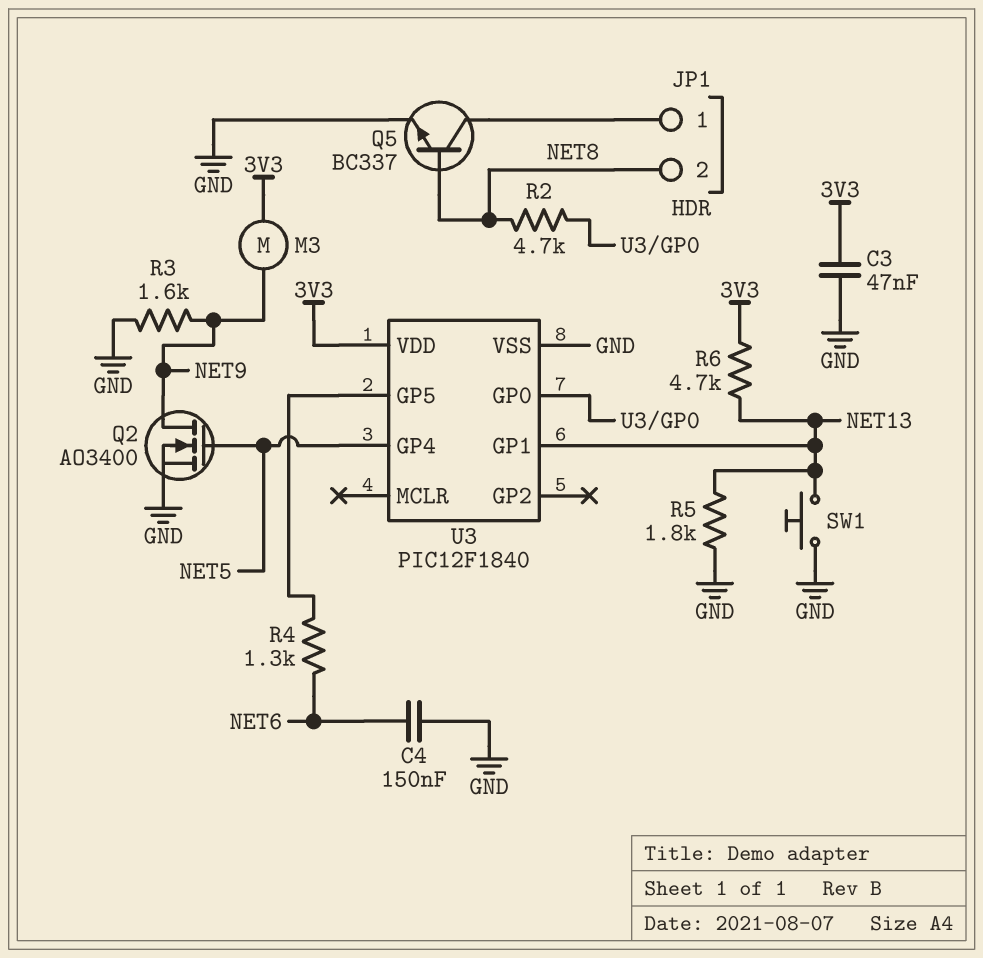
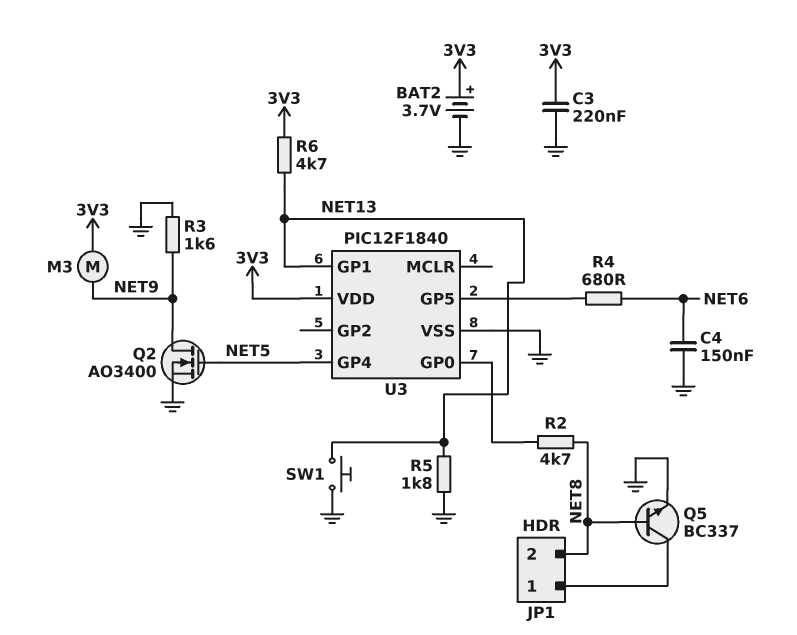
BAT2: none -> 3.7V (plus 3V3, minus GND)
C3: 47nF (3V3, GND) -> 220nF (3V3, GND)
R4: 1.3k (NET6, U3/GP5) -> 680 (NET6, U3/GP5)

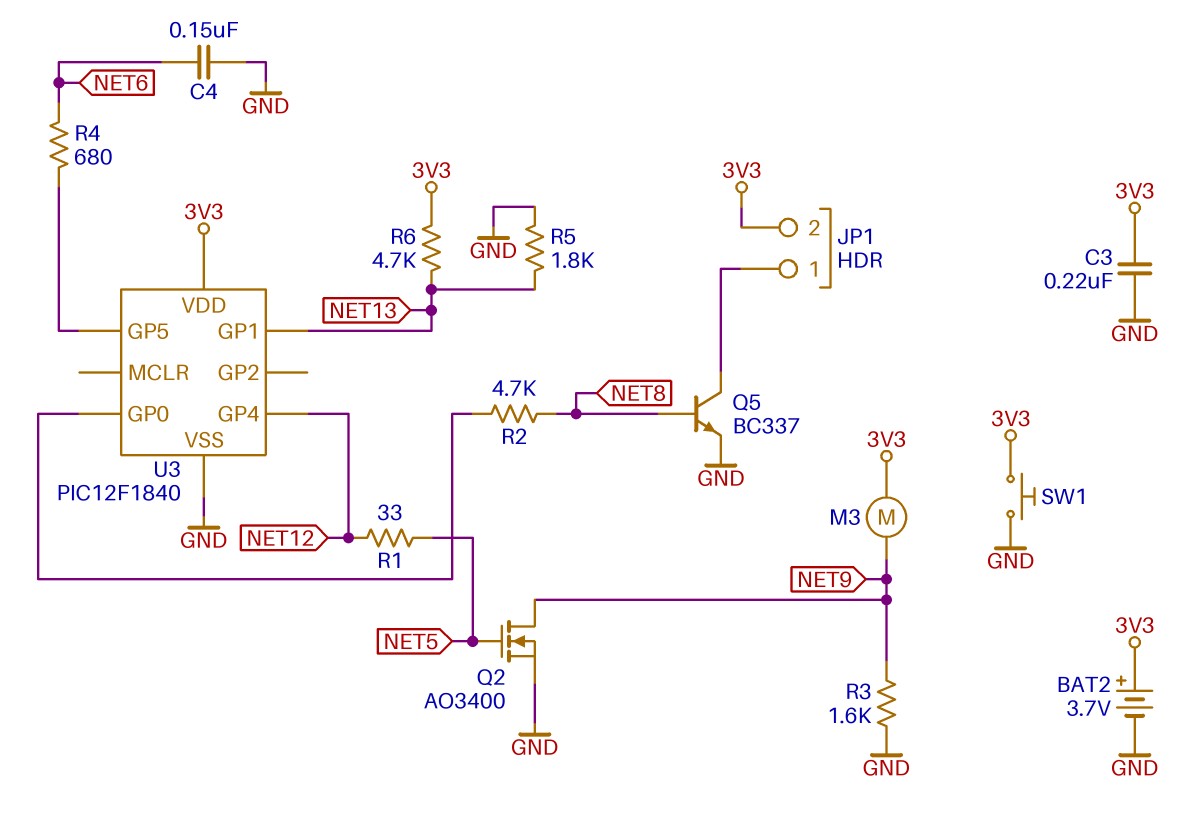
JP1 pin 2: NET8 -> 3V3
R1: none -> 33 (NET5, NET12)
SW1: button (GND, NET13) -> button (3V3, GND)
U3 pin GP4: NET5 -> NET12

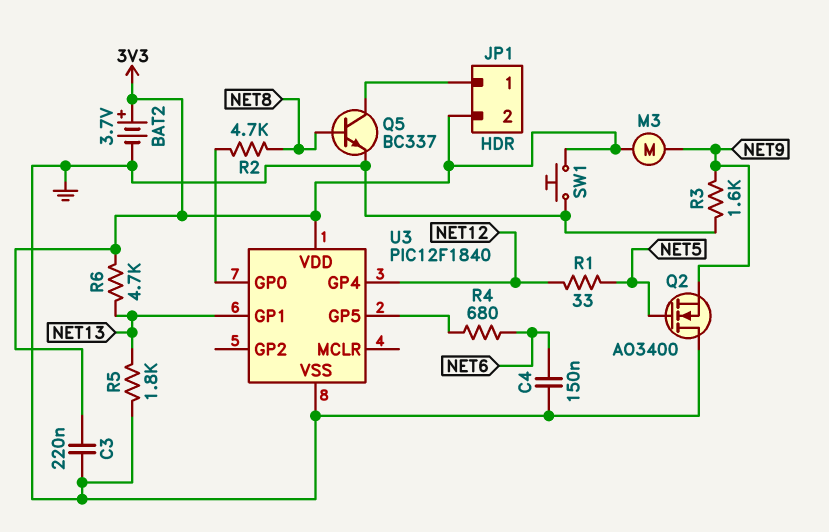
Q2: NMOS AO3400 (G NET5, D NET9, S GND) -> NMOS AO3400 (G NET5, D GND, S NET9)

